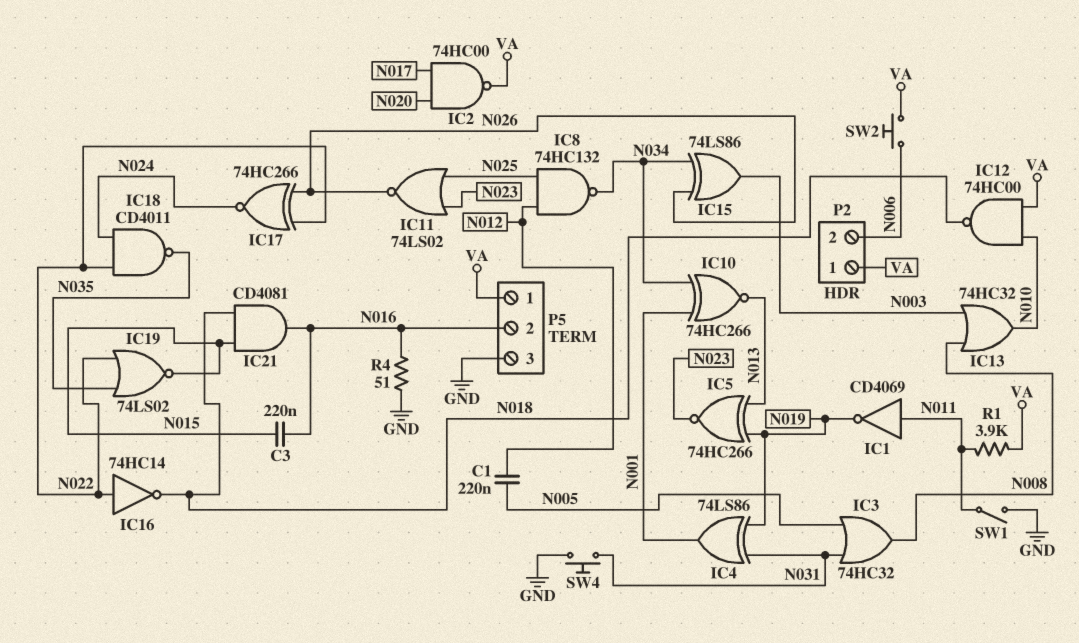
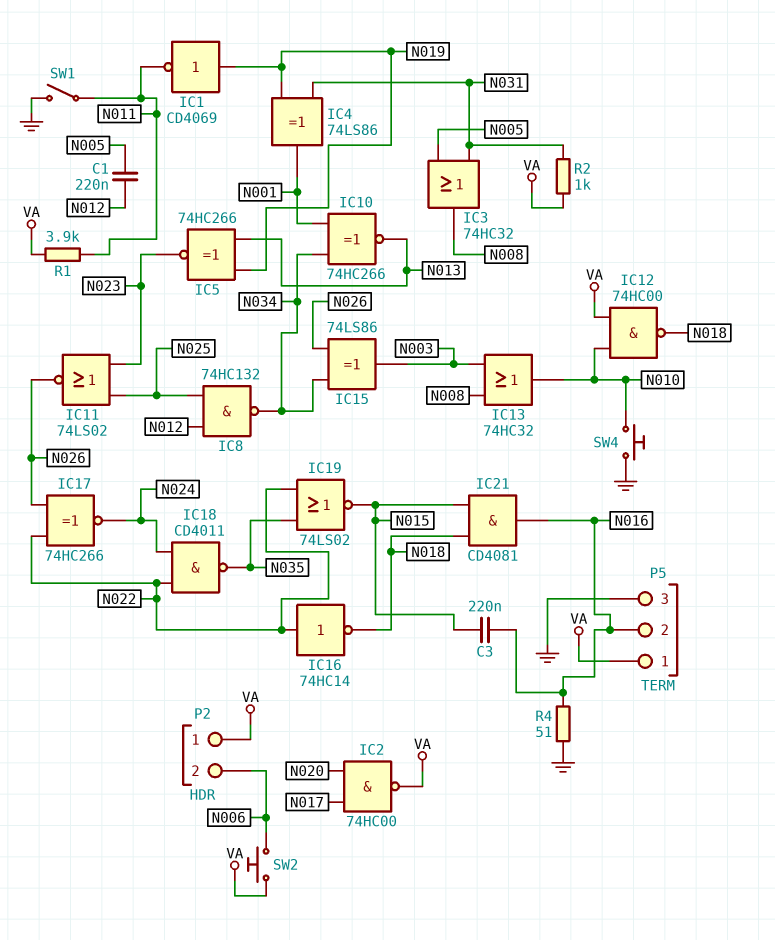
IC1: NOT CD4069 (in N011, out N019) -> NOT CD4069 (in N019, out N011)
R2: none -> 1k (N031, VA)
SW4: button (GND, N031) -> button (GND, N010)

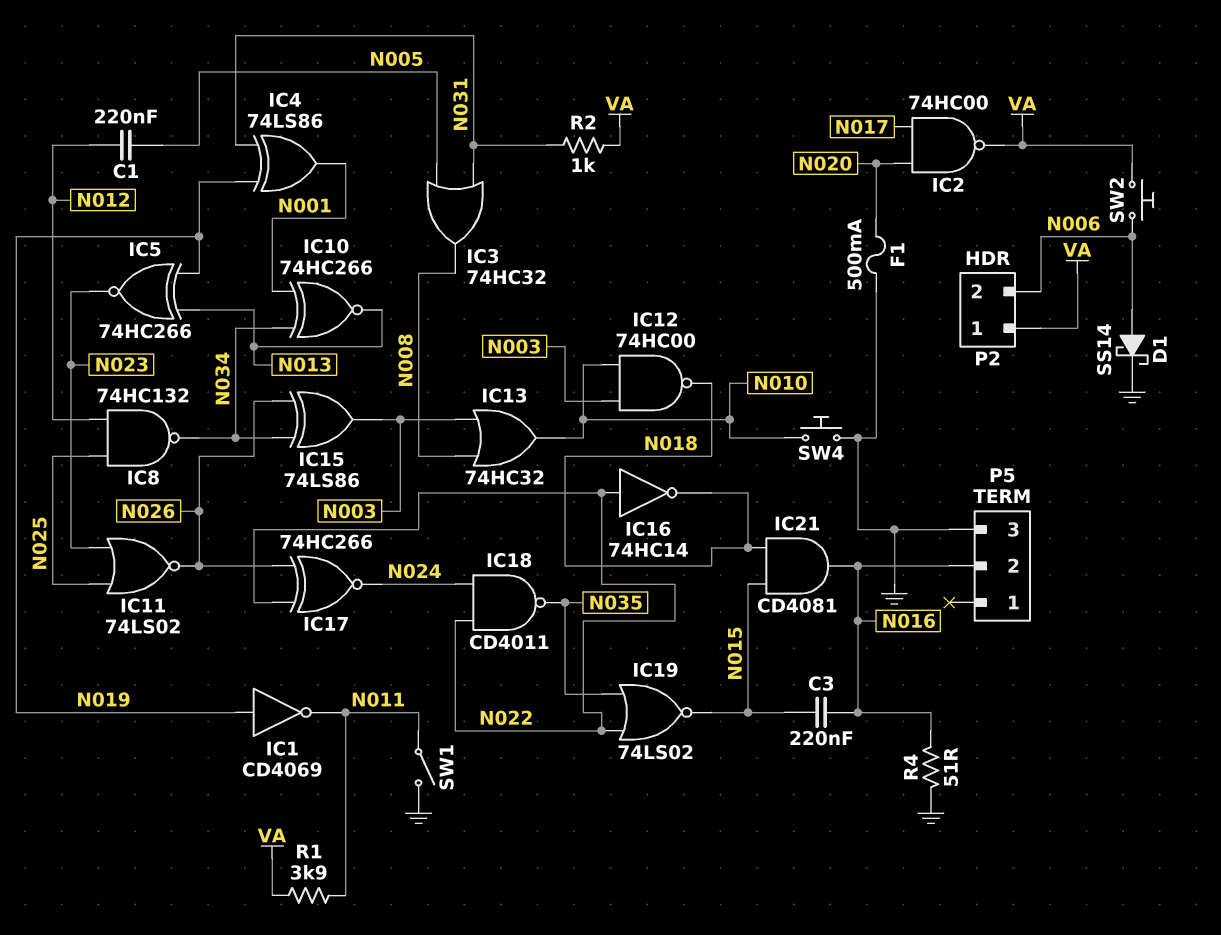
D1: none -> schottky SS14 (A N006, K GND)
F1: none -> 500mA (GND, N020)
IC12: NAND 74HC00 (in N010, in VA, out N018) -> NAND 74HC00 (in N003, in N010, out N018)
P5 pin 1: VA -> none

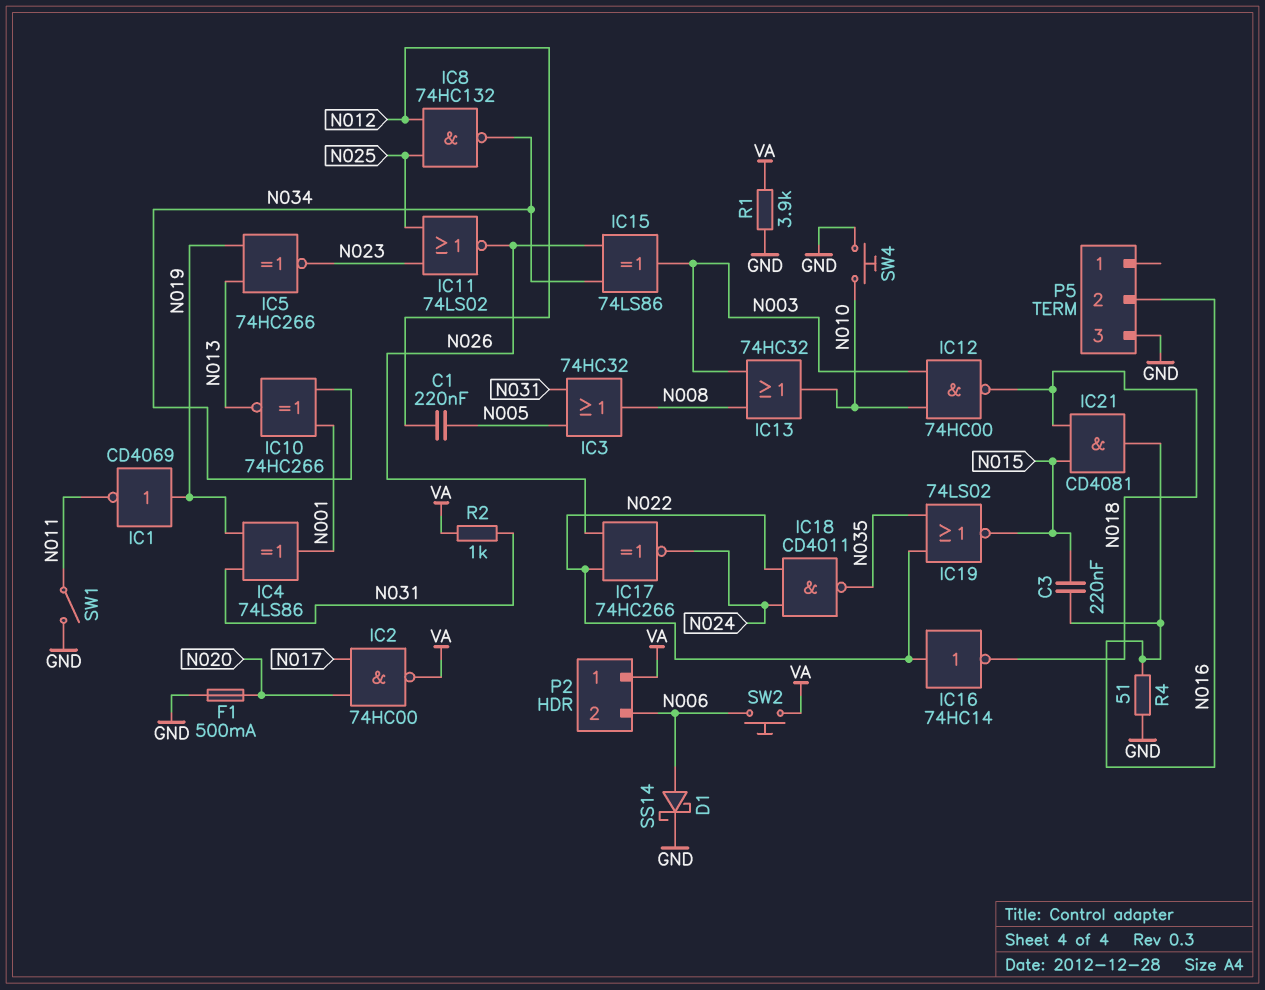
R1: 3.9k (N011, VA) -> 3.9k (GND, VA)

